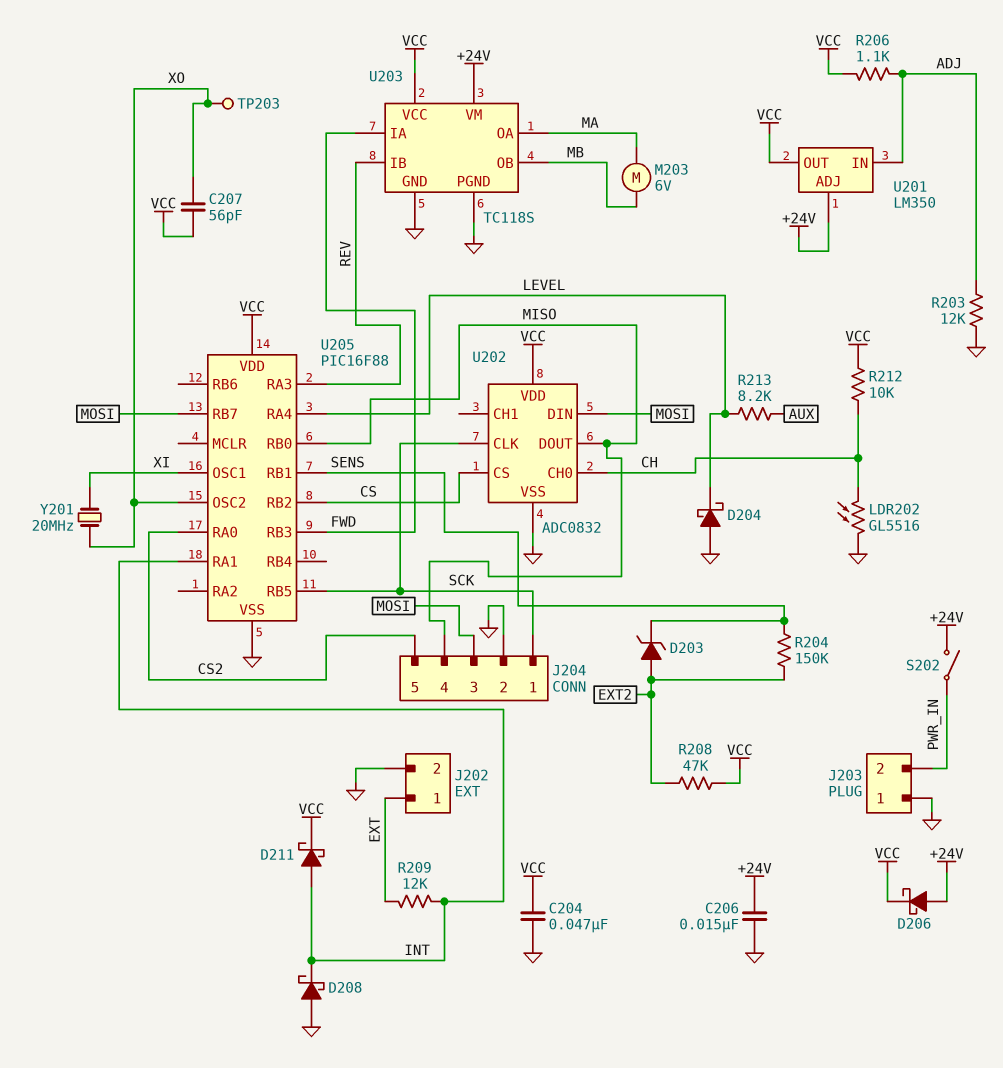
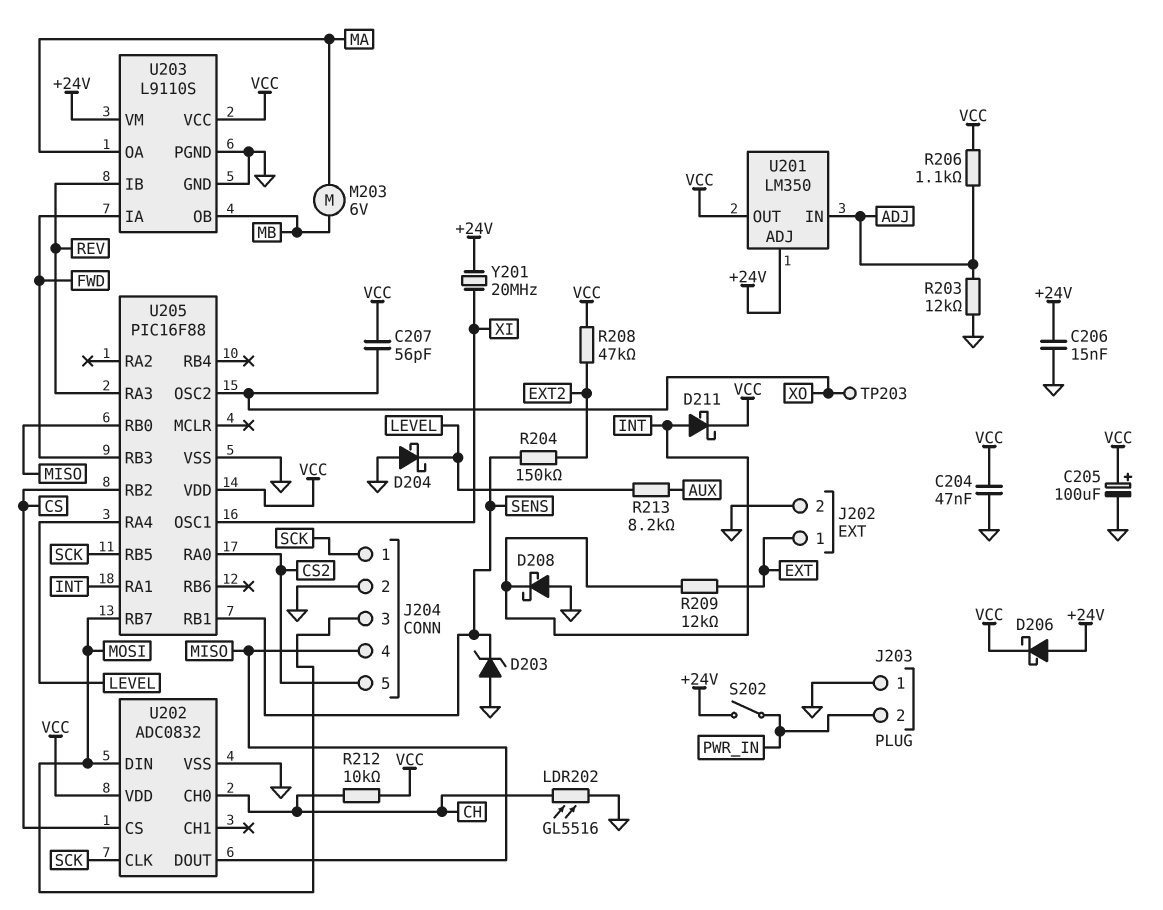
C205: none -> 100uF (plus VCC, minus GND)
D203: zener (A EXT2, K SENS) -> zener (A GND, K SENS)
U203: TC118S -> L9110S
Y201: 20MHz (XI, XO) -> 20MHz (+24V, XI)

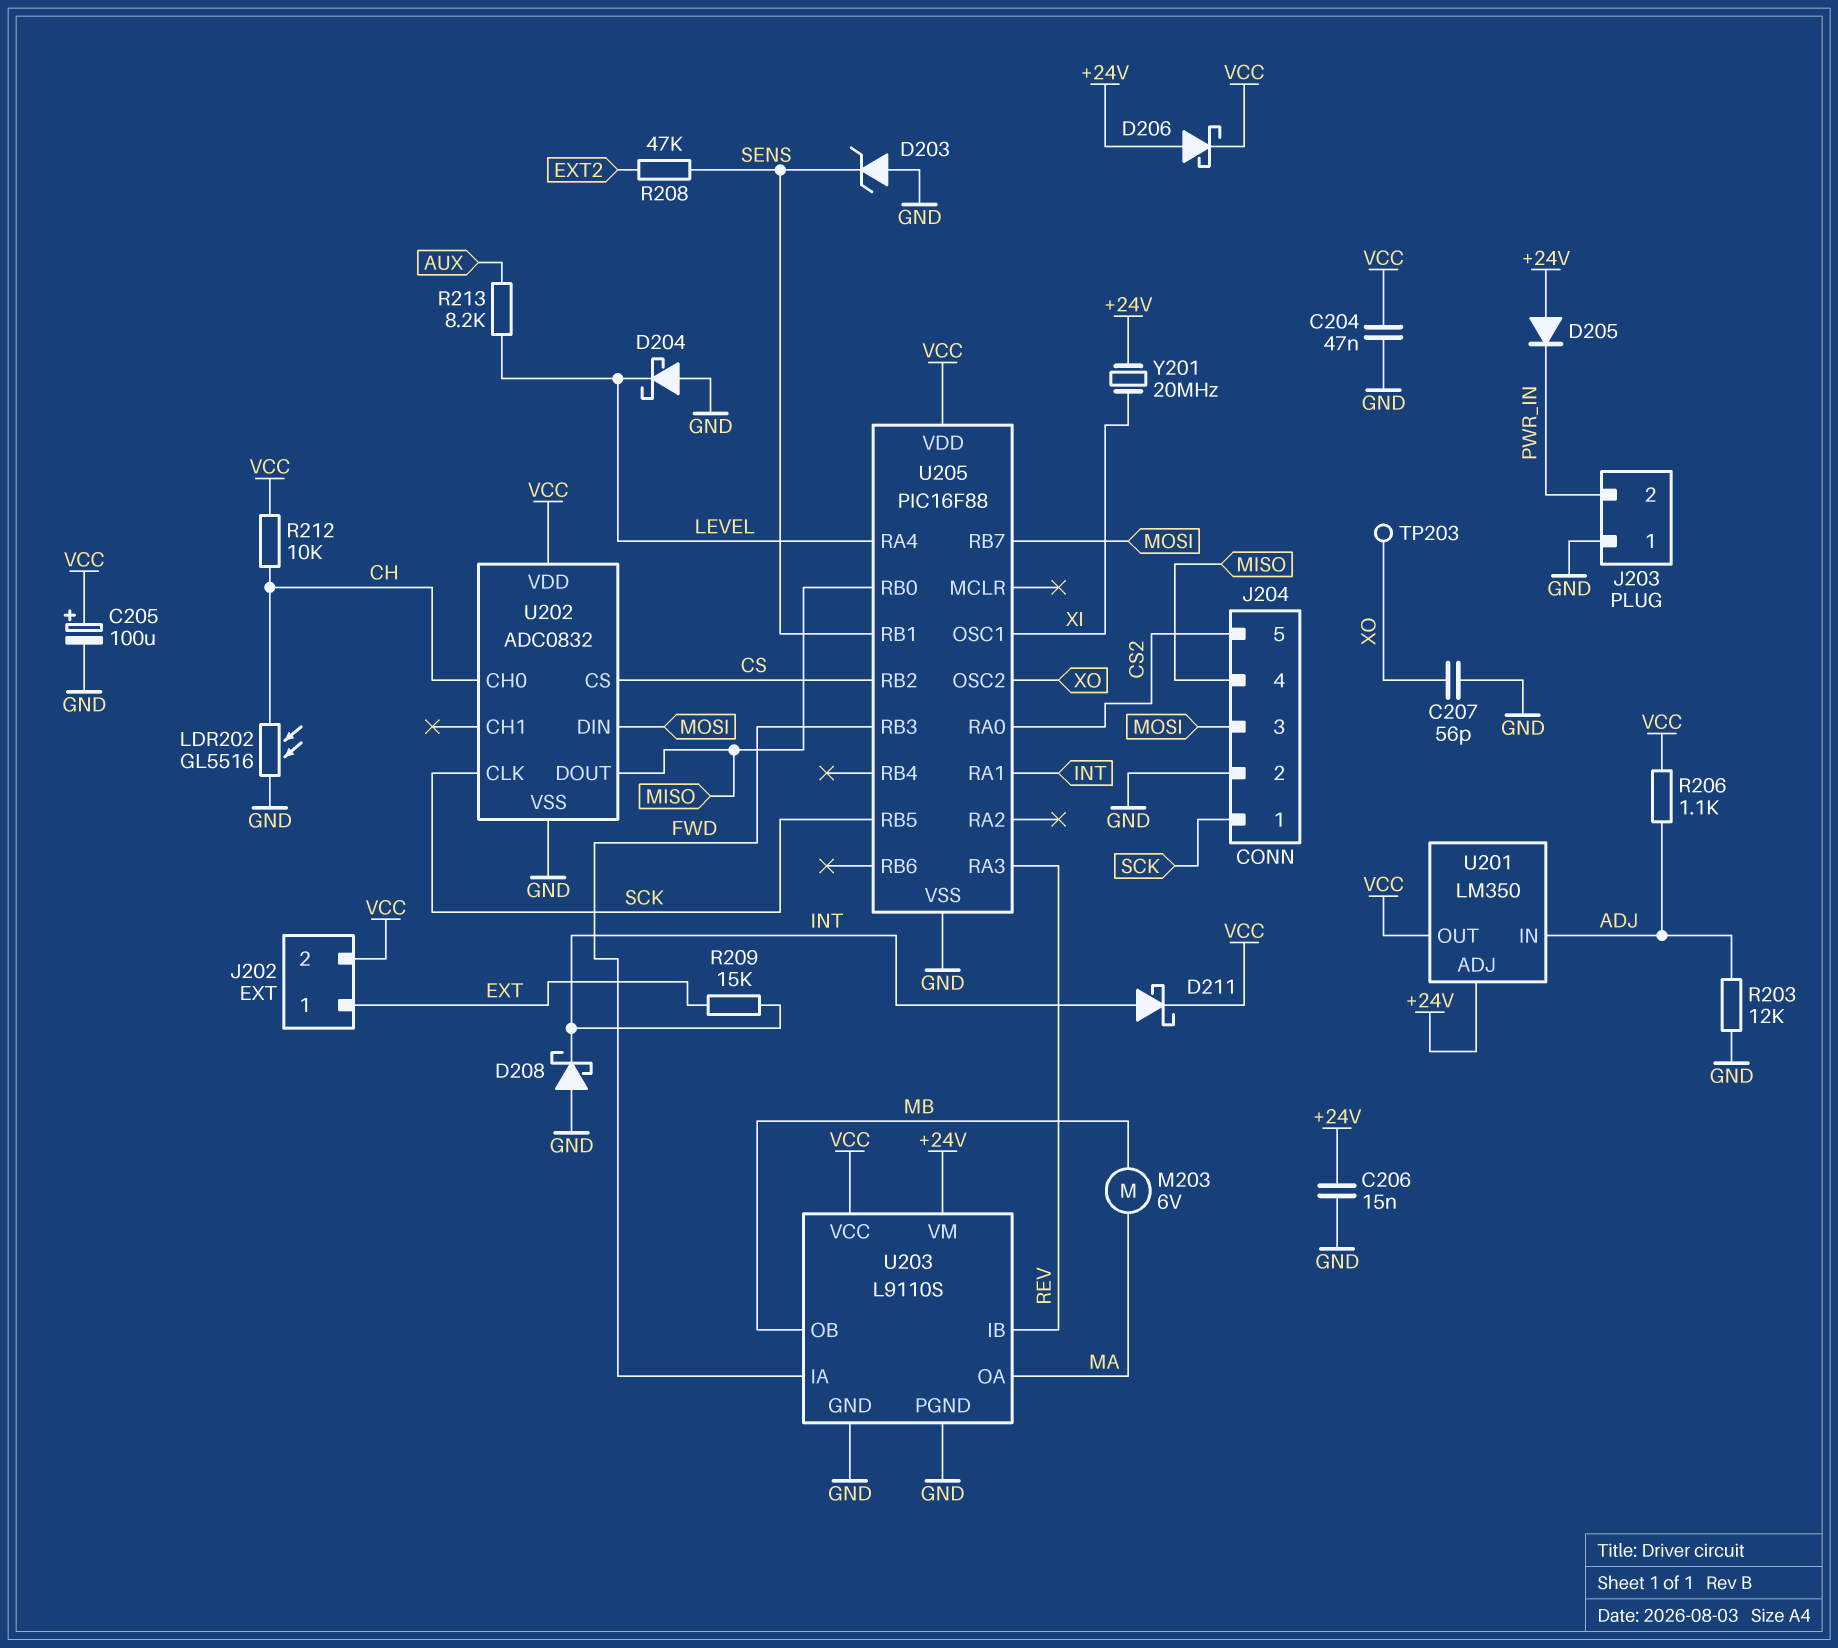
C207: 56pF (VCC, XO) -> 56pF (GND, XO)
D205: none -> diode (A +24V, K PWR_IN)
J202 pin 2: GND -> VCC
R204: 150k (EXT2, SENS) -> none
R208: 47k (EXT2, VCC) -> 47k (EXT2, SENS)
R209: 12k (EXT, INT) -> 15k (EXT, INT)
S202: switch (+24V, PWR_IN) -> none

